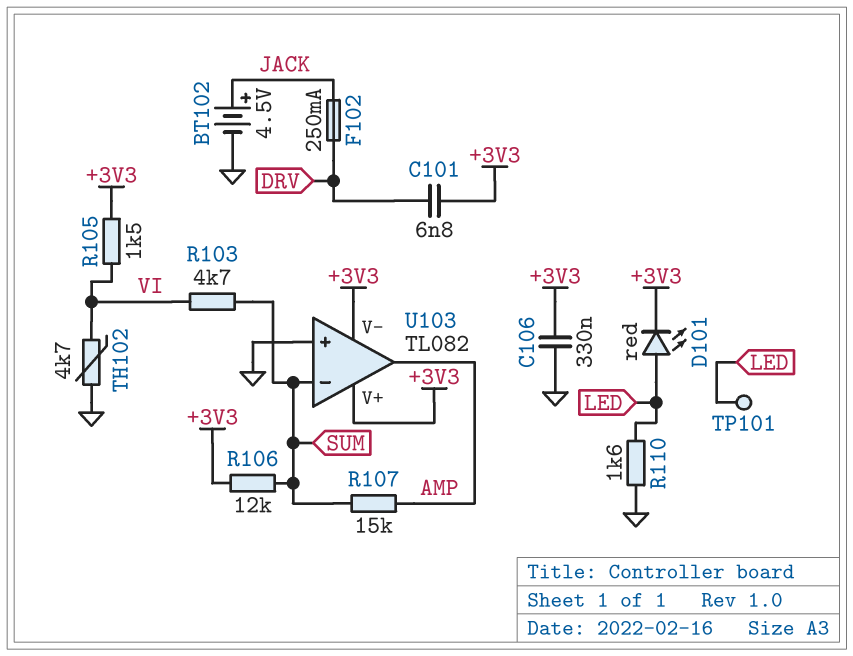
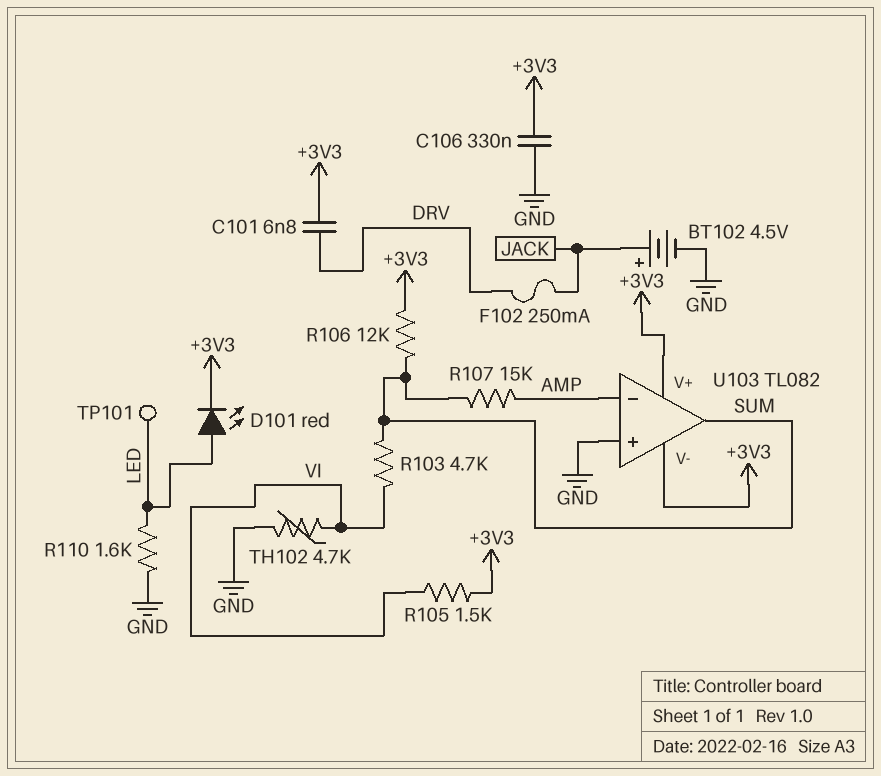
U103 pin in-: SUM -> AMP
U103 pin out: AMP -> SUM

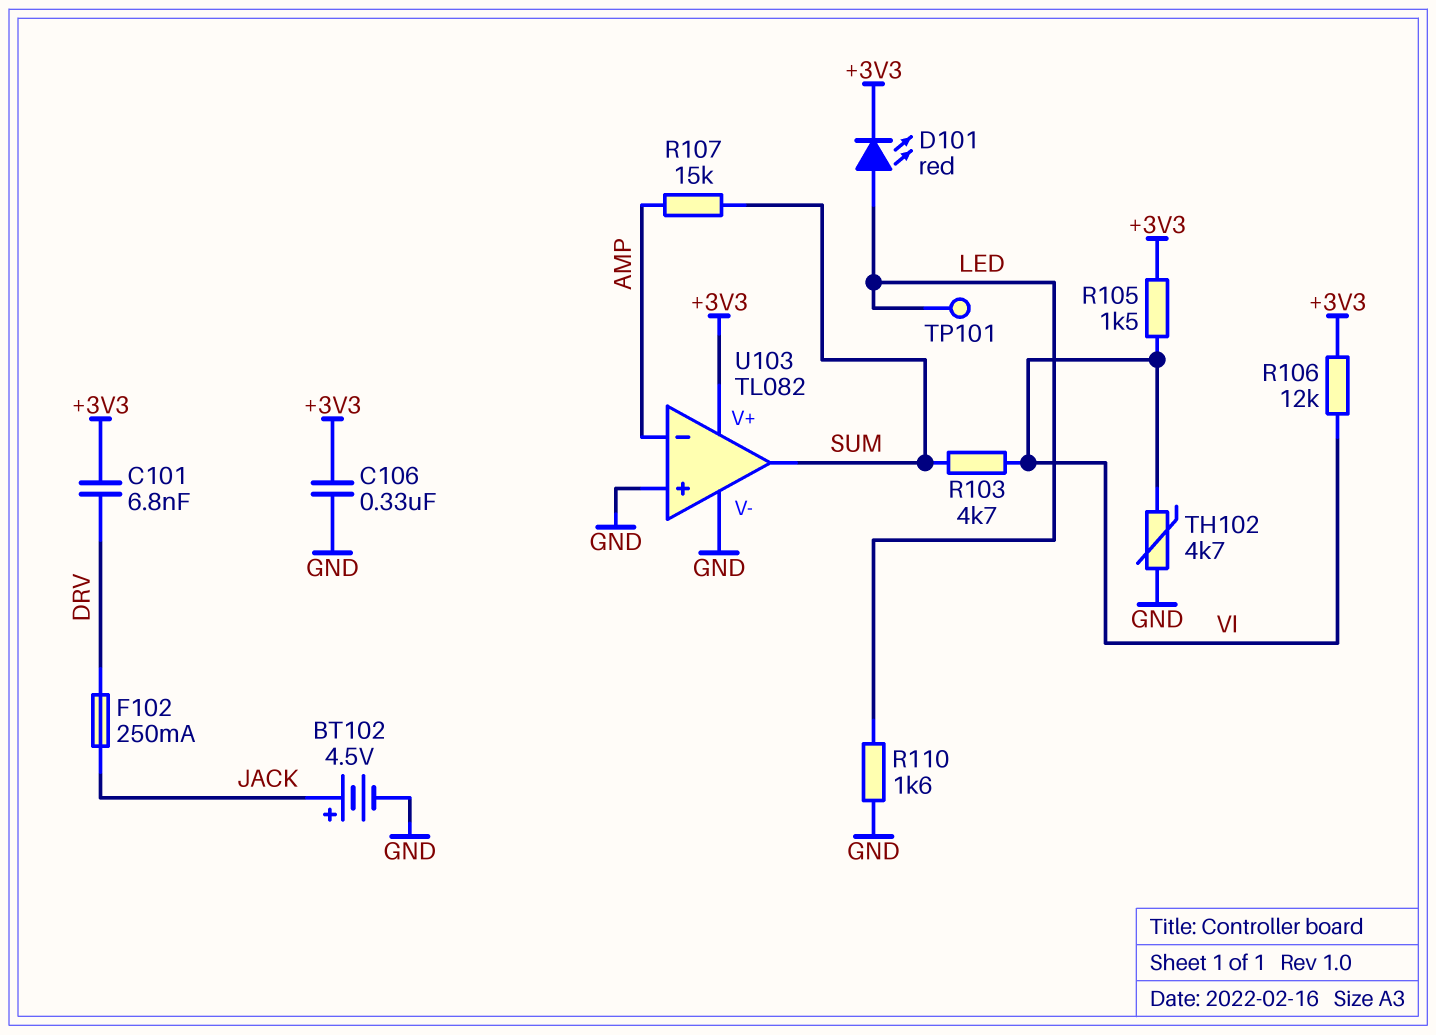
R106: 12k (+3V3, SUM) -> 12k (+3V3, VI)
U103 pin V-: +3V3 -> GND

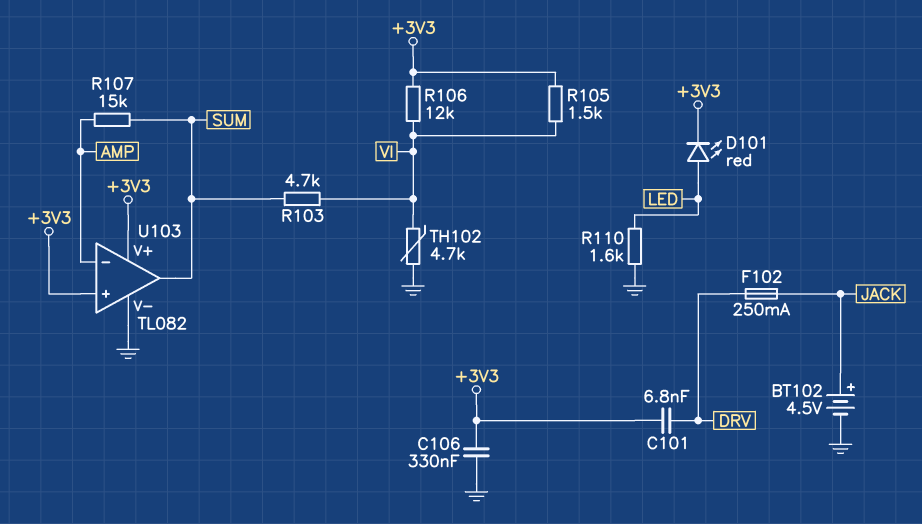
TP101: test point (LED) -> none
U103 pin in+: GND -> +3V3

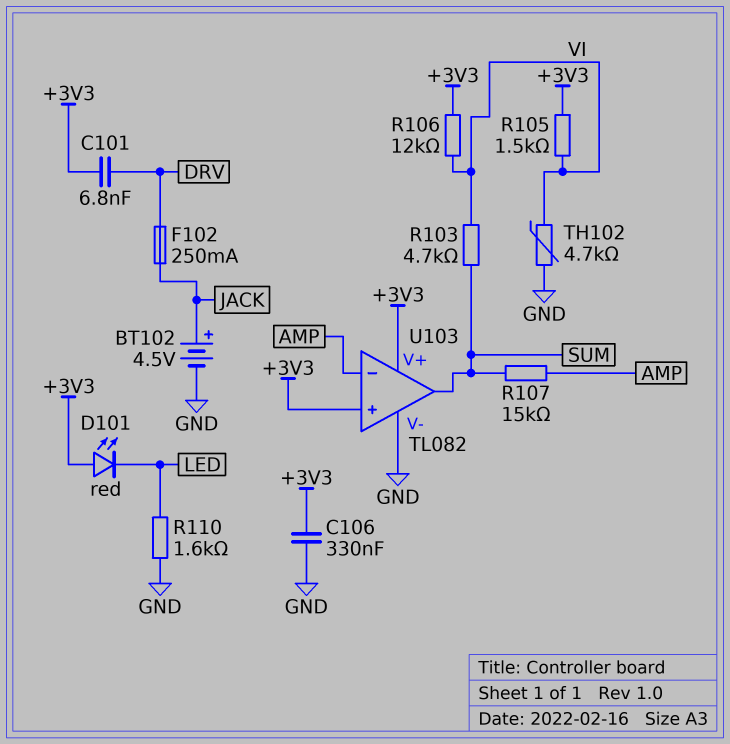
D101: LED red (A LED, K +3V3) -> LED red (A +3V3, K LED)

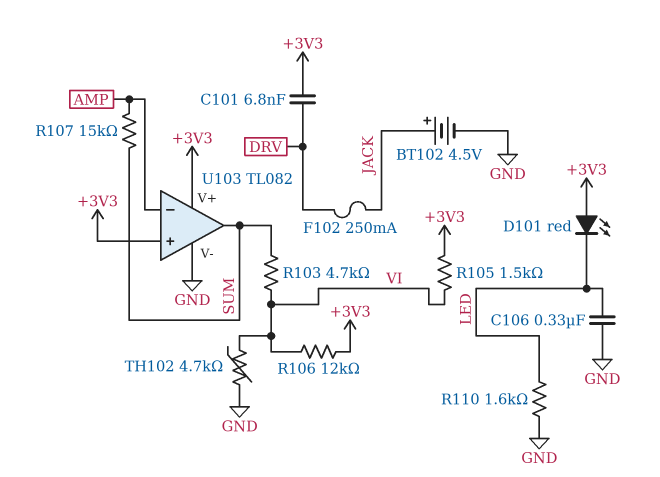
C106: 330nF (+3V3, GND) -> 330nF (GND, LED)

